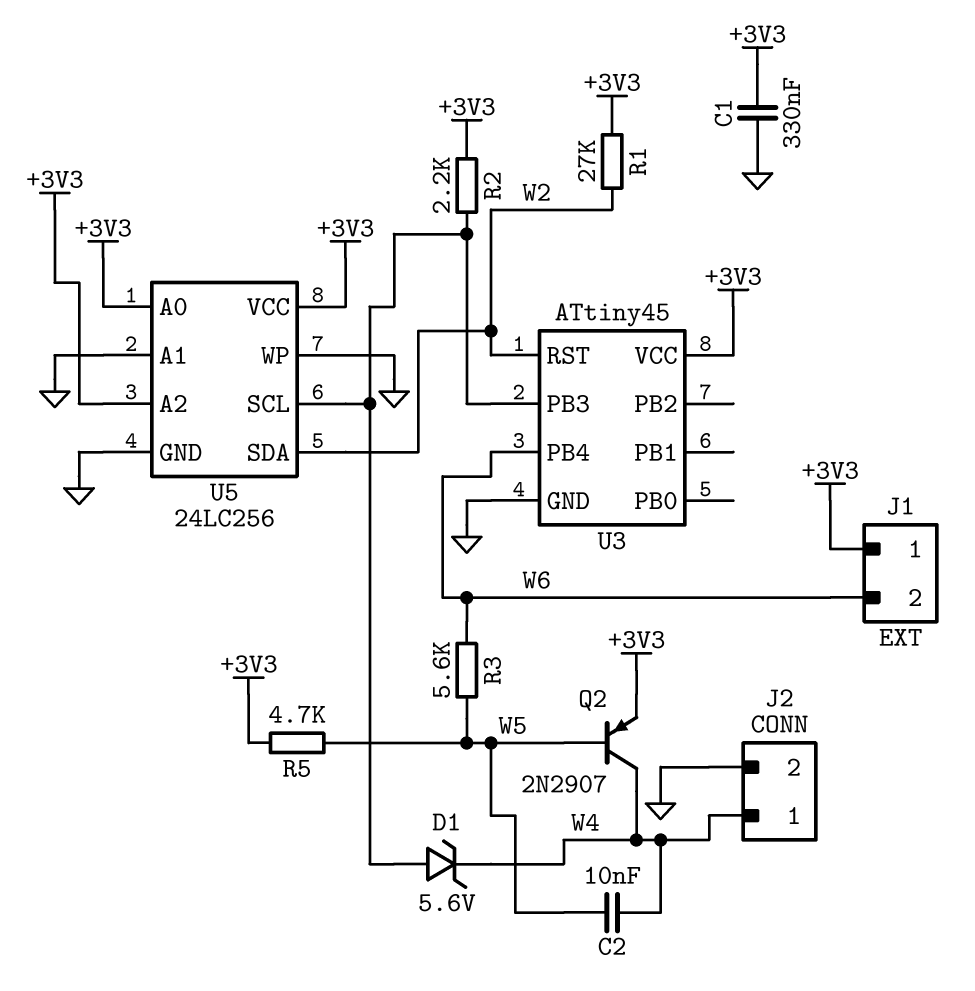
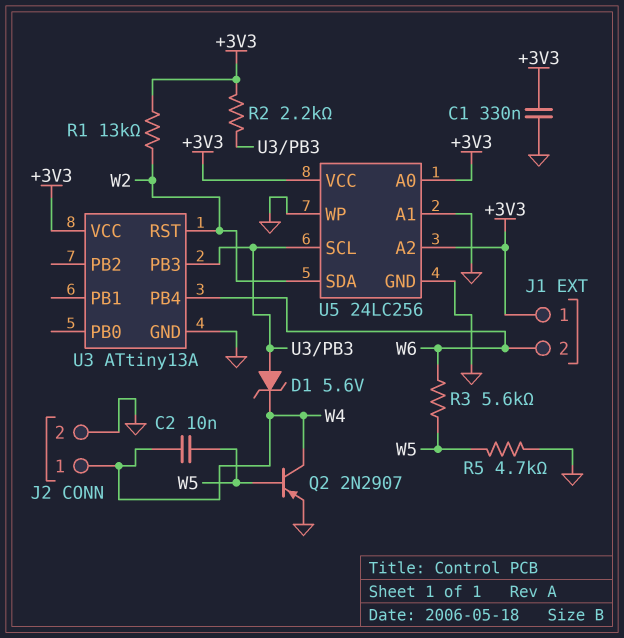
Q2: PNP 2N2907 (B W5, C W4, E +3V3) -> PNP 2N2907 (B W5, C W4, E GND)
R1: 27k (+3V3, W2) -> 13k (+3V3, W2)
R5: 4.7k (+3V3, W5) -> 4.7k (GND, W5)
U3: ATtiny45 -> ATtiny13A

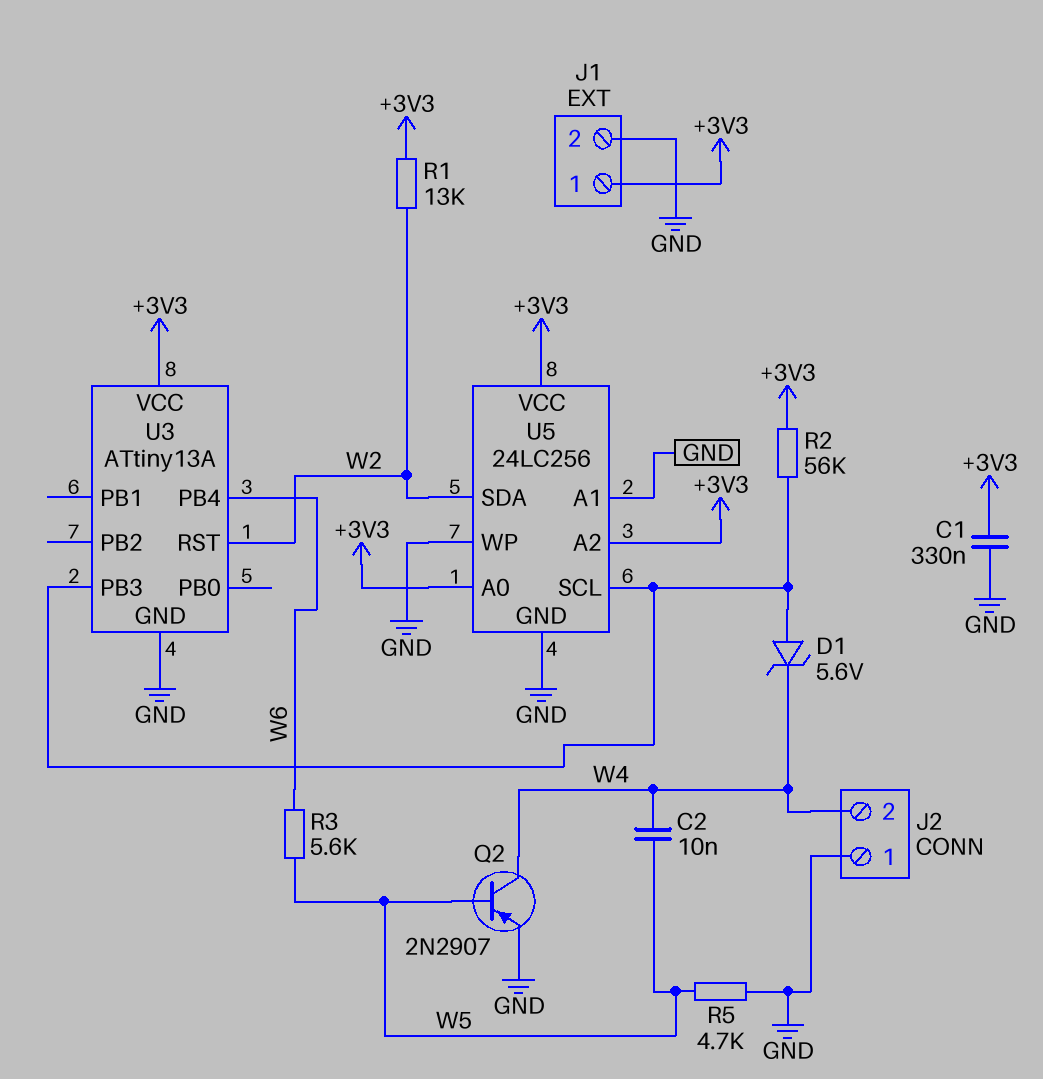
J1 pin 2: W6 -> GND
J2 pin 1: W4 -> GND
J2 pin 2: GND -> W4
R2: 2.2k (+3V3, U3/PB3) -> 56k (+3V3, U3/PB3)

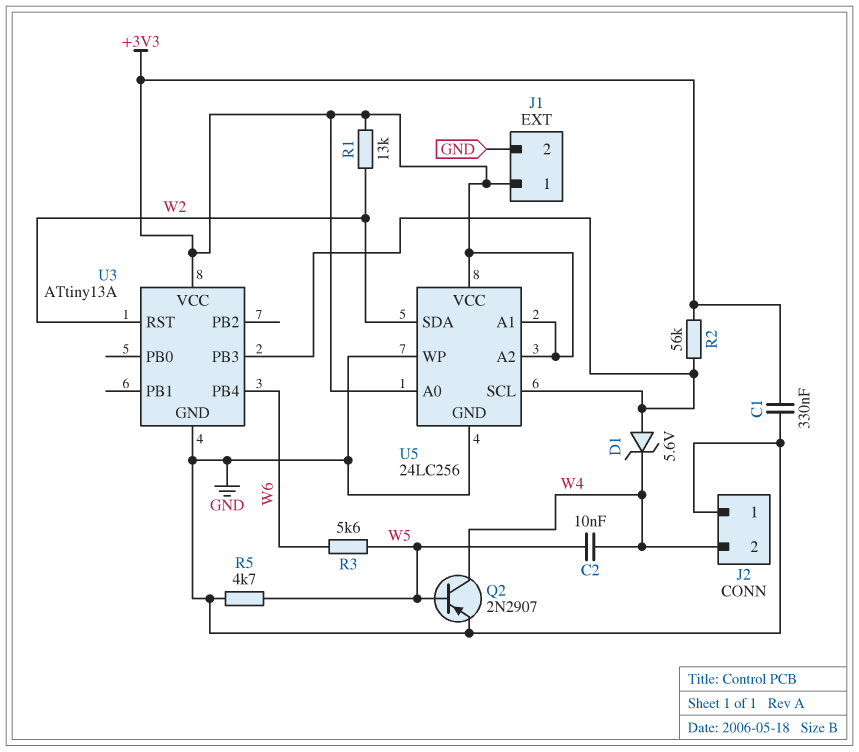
U5 pin A1: GND -> +3V3

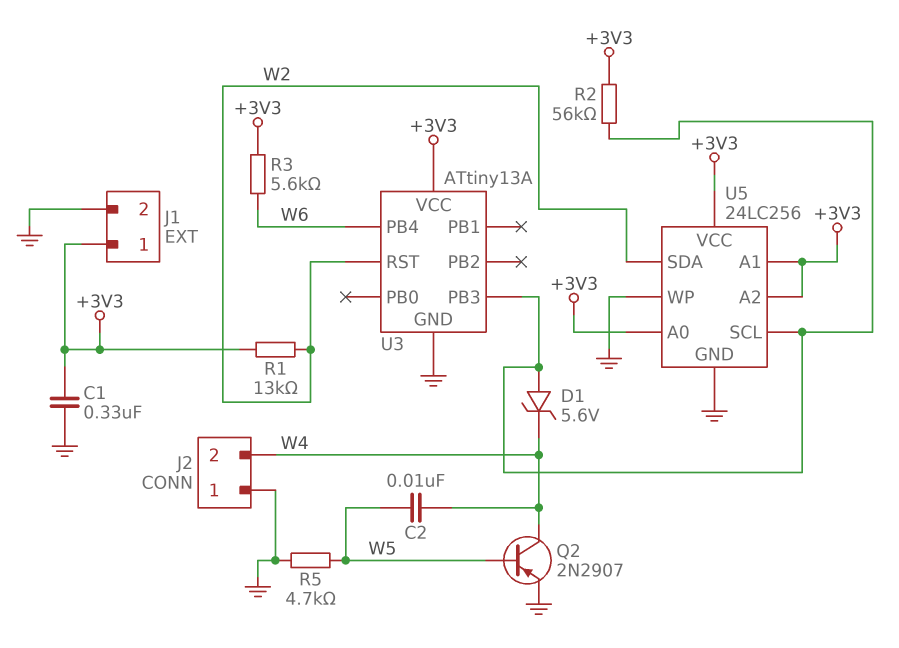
R3: 5.6k (W5, W6) -> 5.6k (+3V3, W6)

